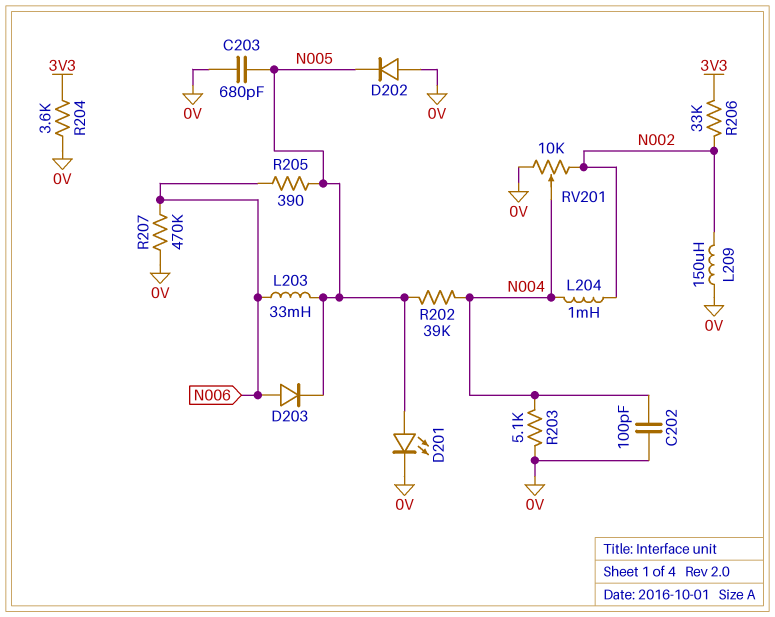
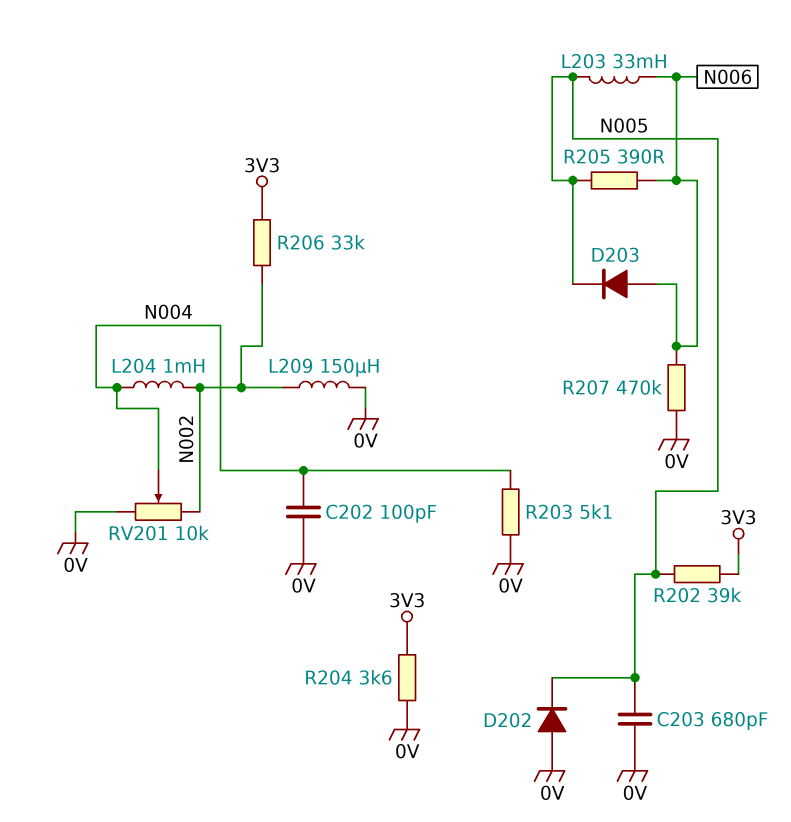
D201: LED (A N005, K 0V) -> none
R202: 39k (N004, N005) -> 39k (3V3, N005)

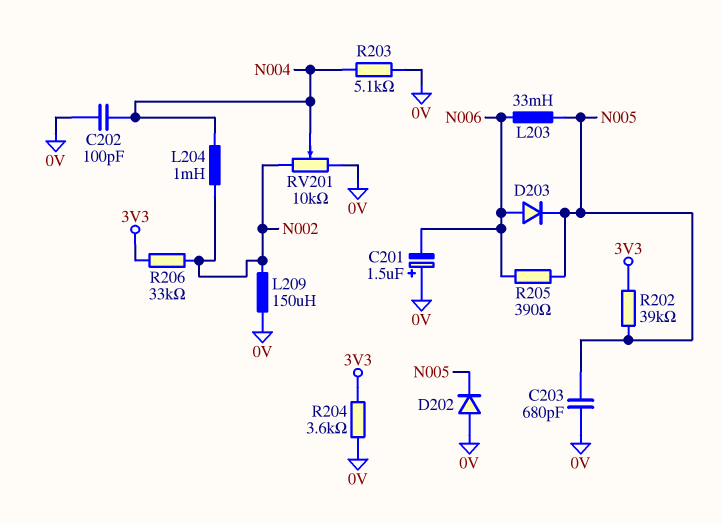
C201: none -> 1.5uF (plus 0V, minus N006)
R207: 470k (0V, N006) -> none

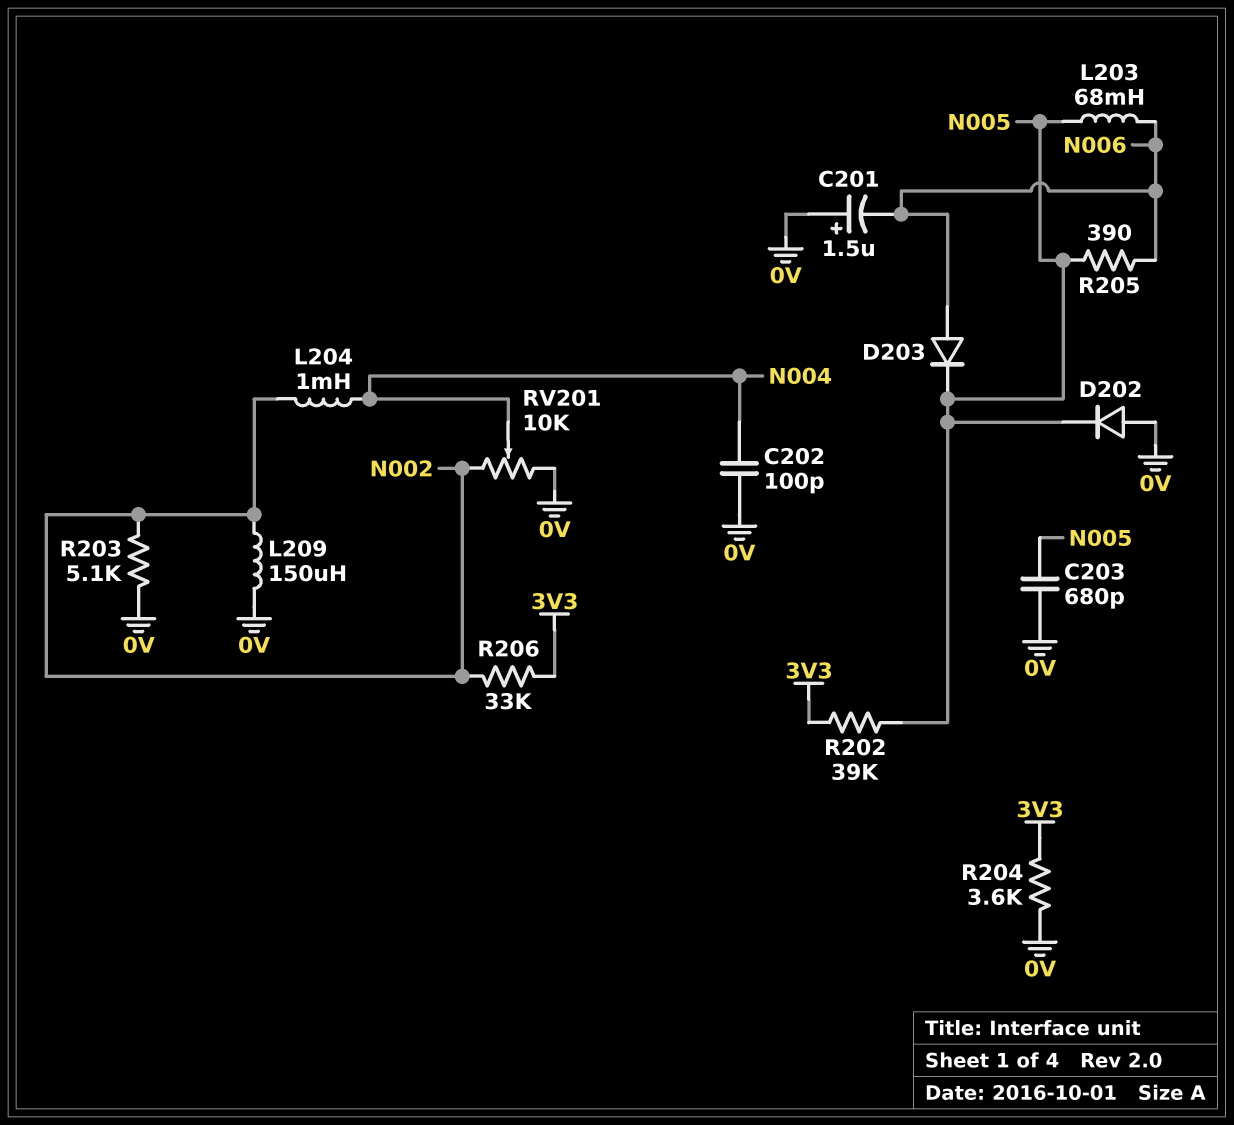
L203: 33mH (N005, N006) -> 68mH (N005, N006)
R203: 5.1k (0V, N004) -> 5.1k (0V, N002)

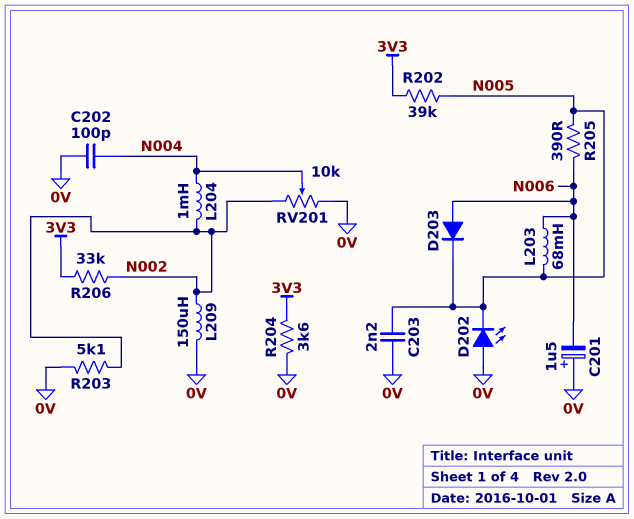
C203: 680pF (0V, N005) -> 2.2nF (0V, N005)
D202: diode (A 0V, K N005) -> LED (A 0V, K N005)

